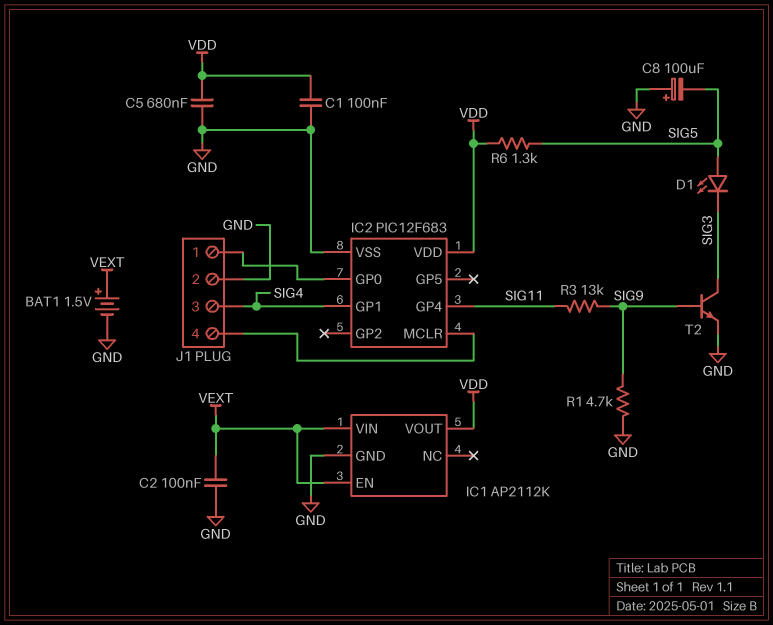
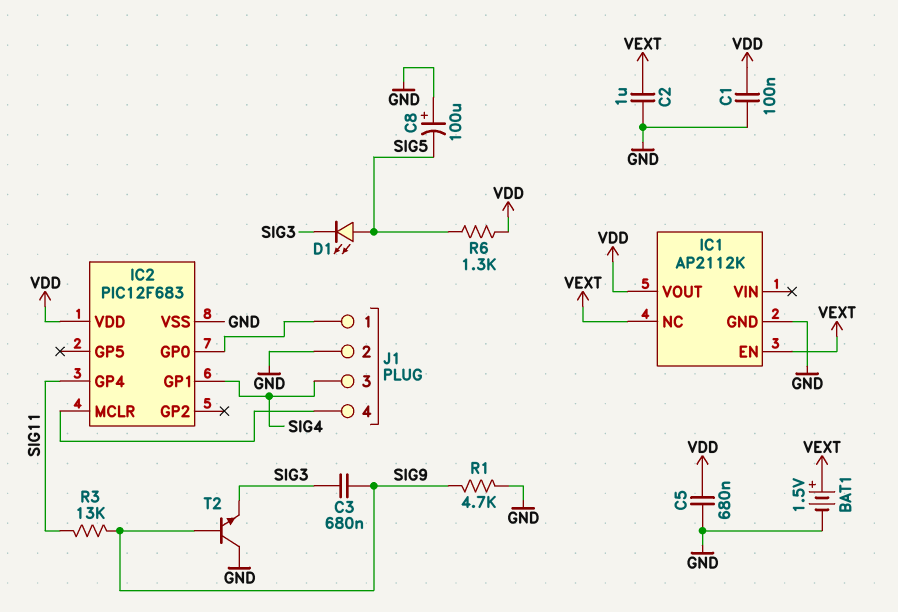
C2: 100nF (GND, VEXT) -> 1uF (GND, VEXT)
C3: none -> 680nF (SIG3, SIG9)
IC1 pin NC: none -> VEXT
IC1 pin VIN: VEXT -> none
T2: NPN (B SIG9, C SIG3, E GND) -> NPN (B SIG9, C GND, E SIG3)

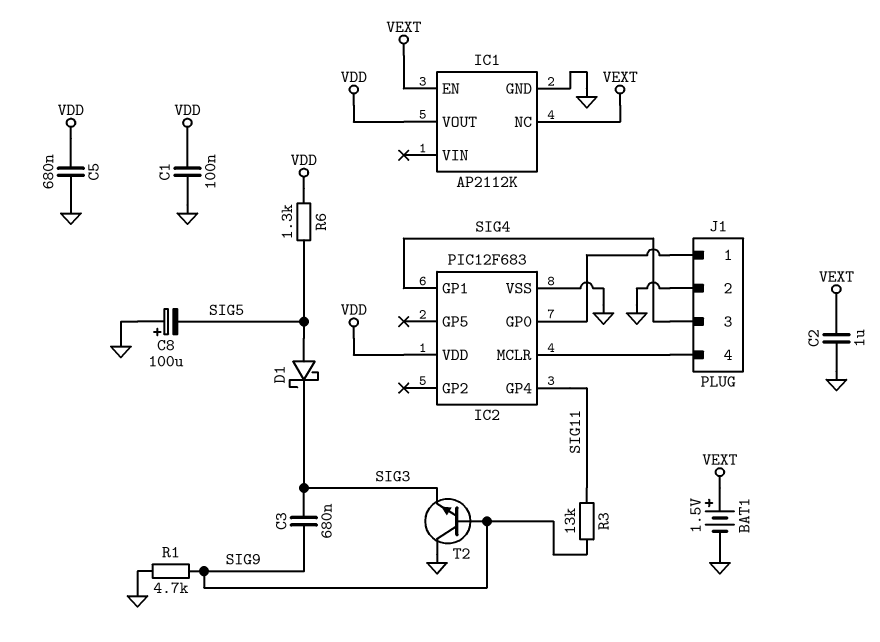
D1: LED (A SIG5, K SIG3) -> schottky (A SIG5, K SIG3)

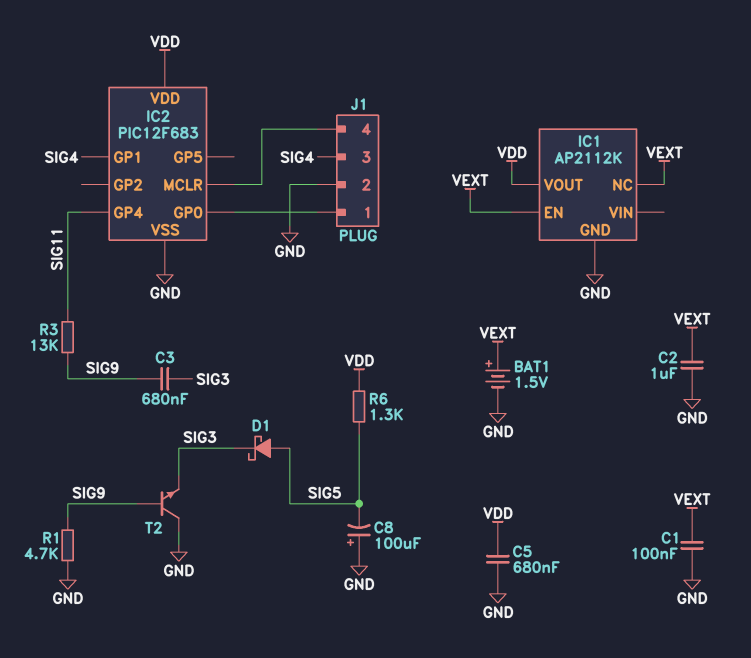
C1: 100nF (GND, VDD) -> 100nF (GND, VEXT)

